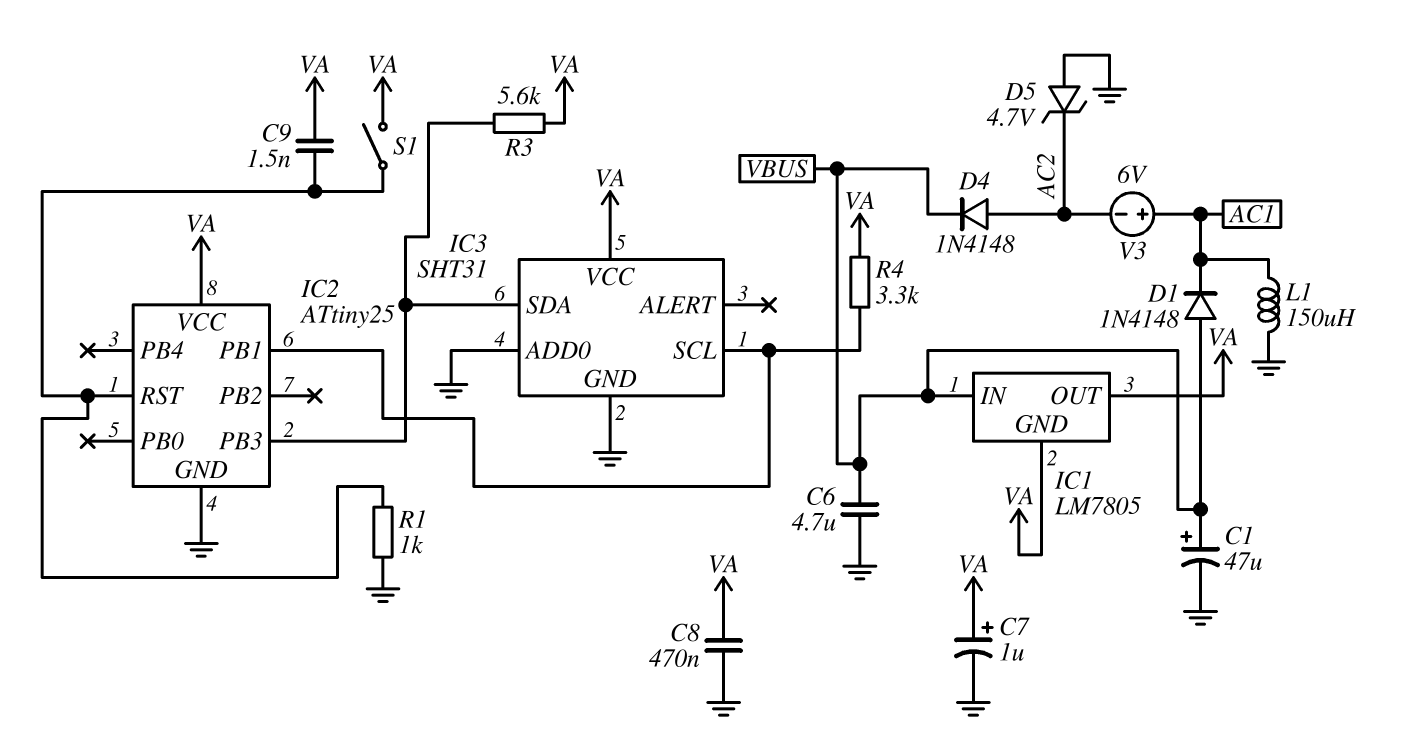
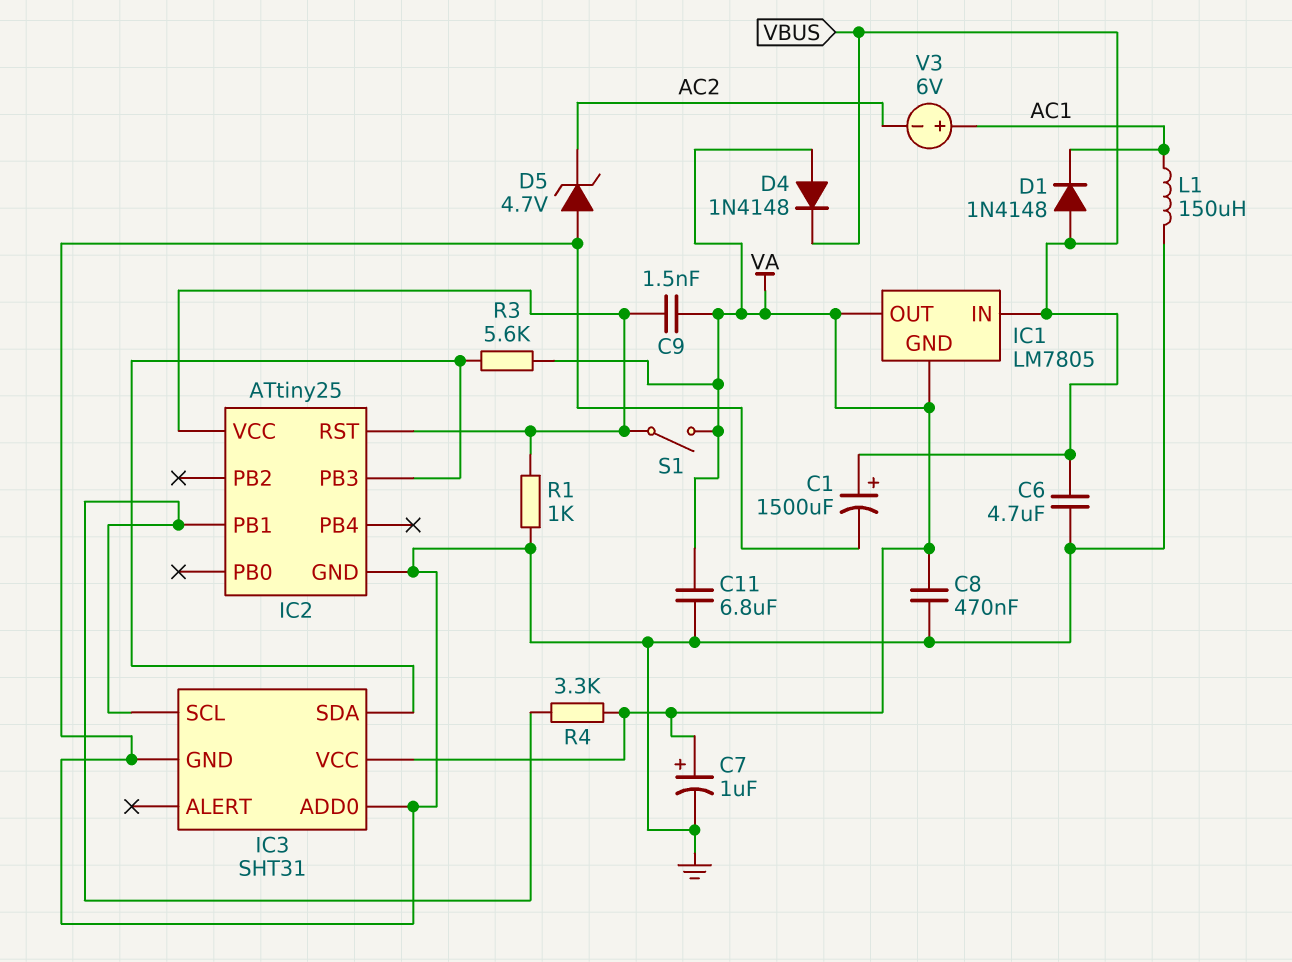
C1: 47uF (plus VBUS, minus GND) -> 1500uF (plus VBUS, minus GND)
C11: none -> 6.8uF (GND, VA)
D4: diode 1N4148 (A AC2, K VBUS) -> diode 1N4148 (A VA, K VBUS)
IC2 pin VCC: VA -> IC2/RST

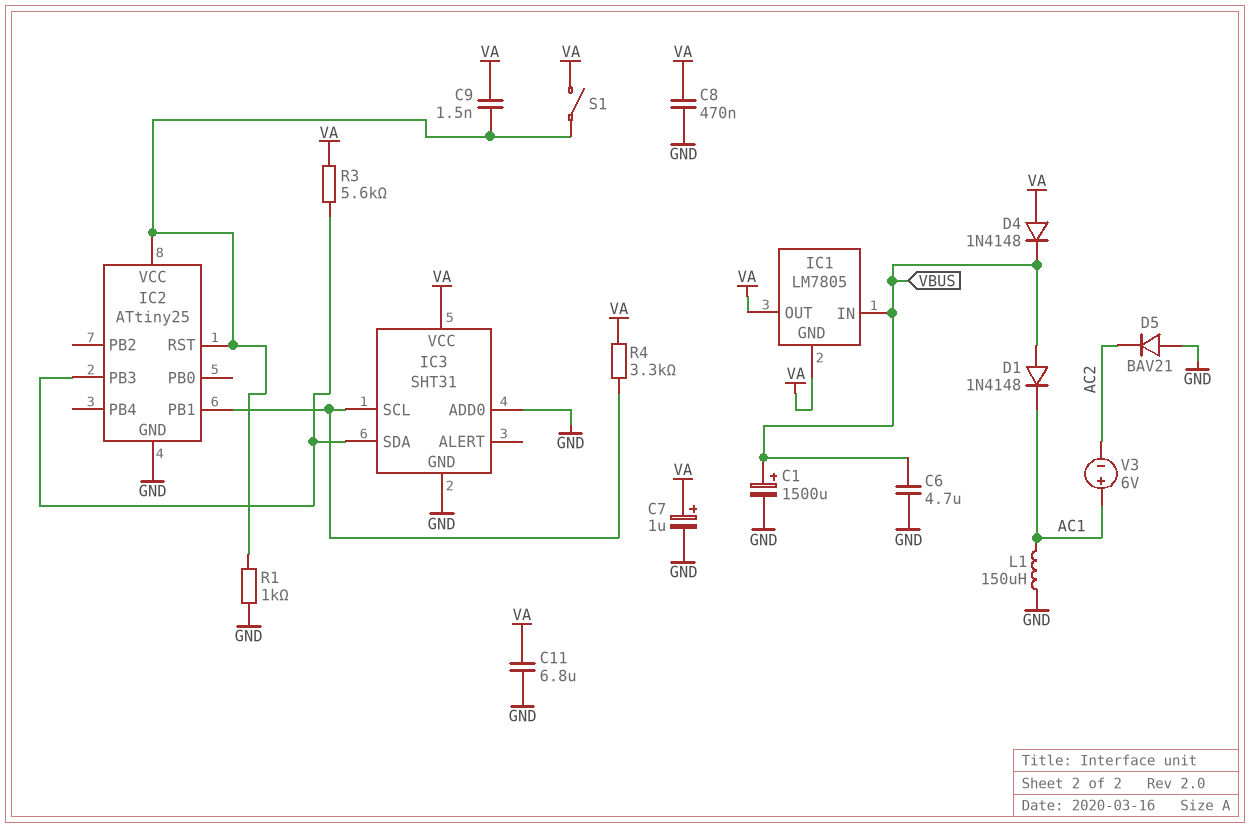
D5: zener 4.7V (A GND, K AC2) -> diode BAV21 (A GND, K AC2)

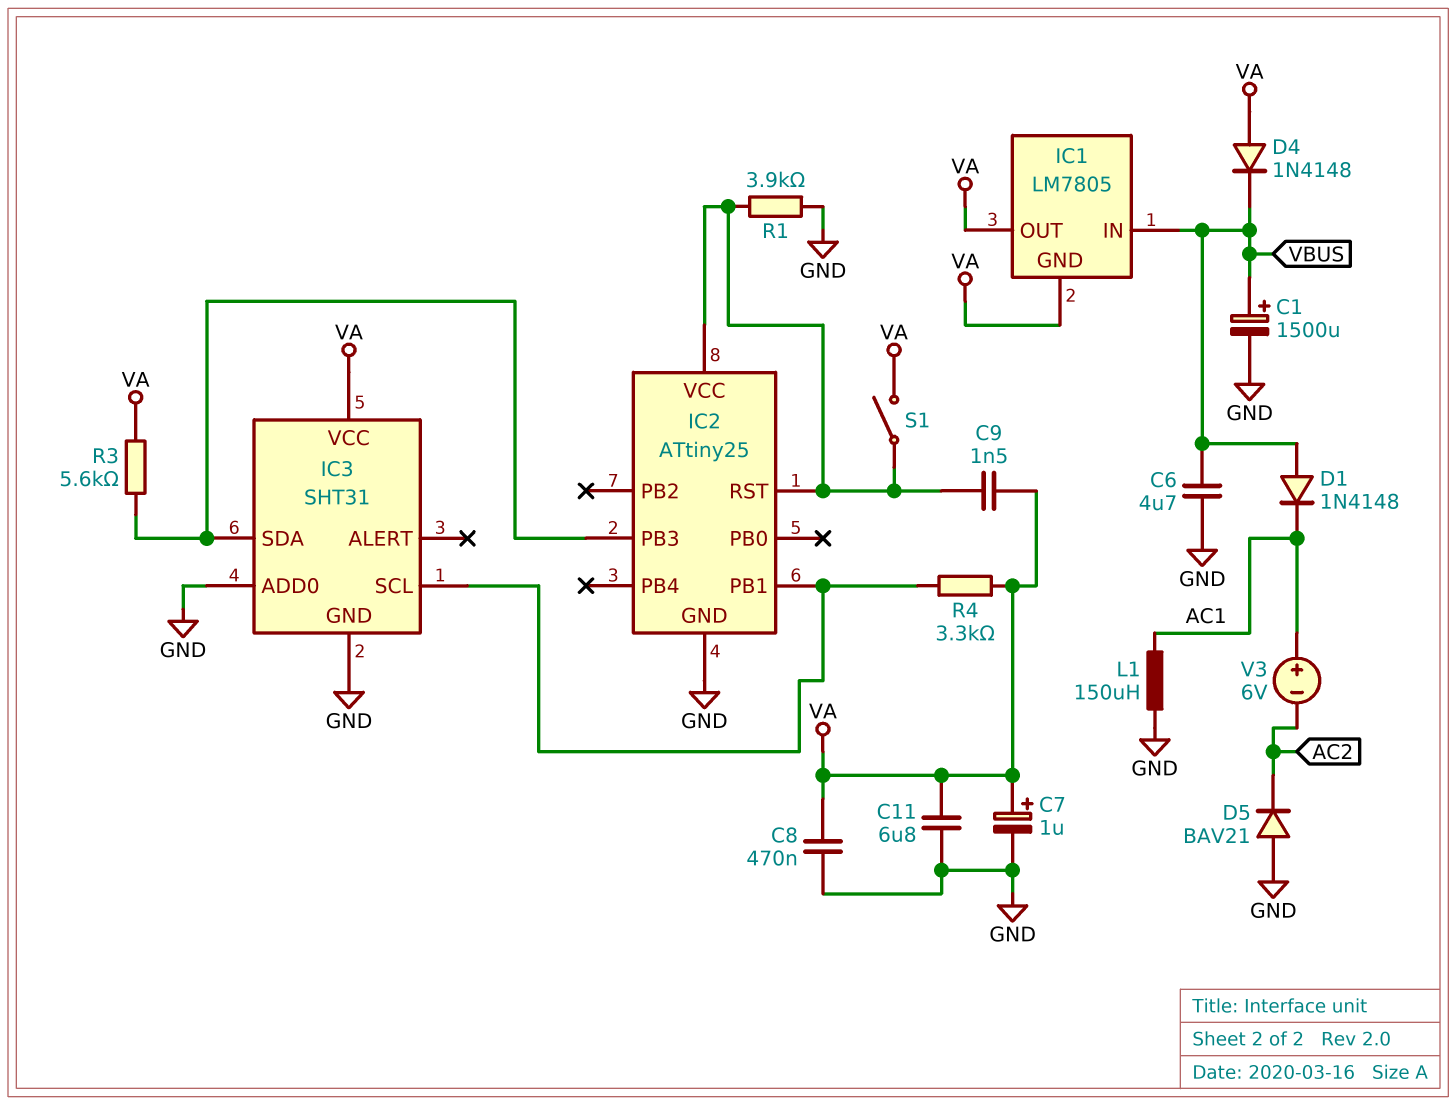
R1: 1k (GND, IC2/RST) -> 3.9k (GND, IC2/RST)

